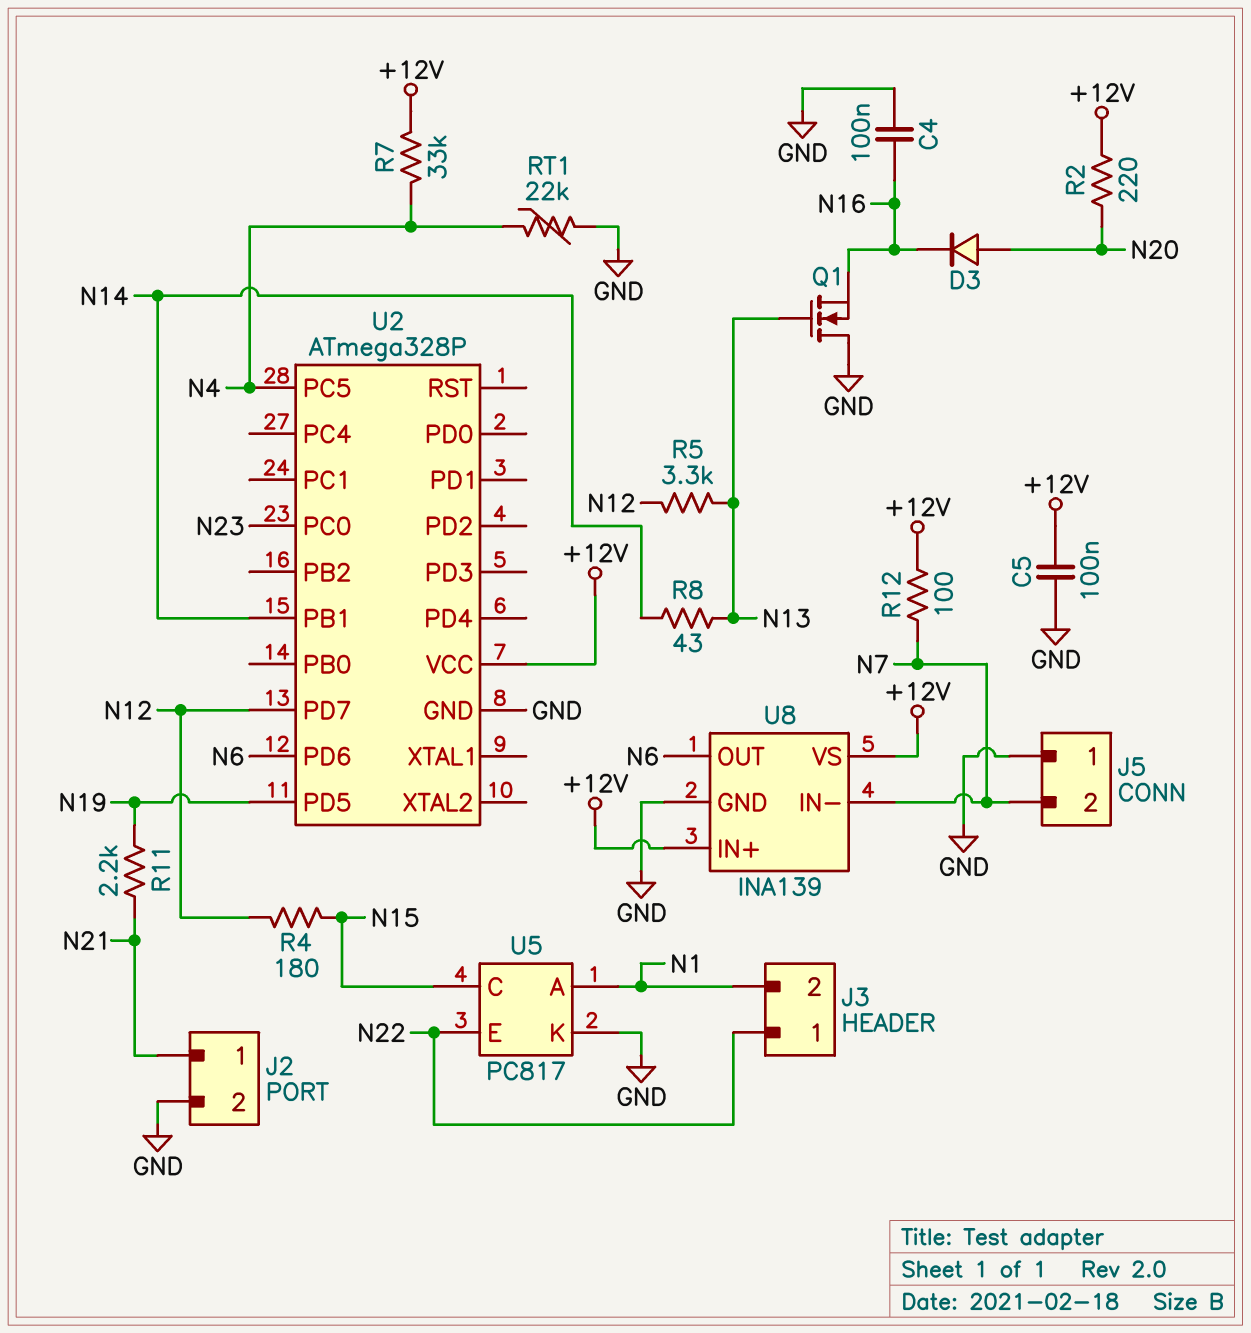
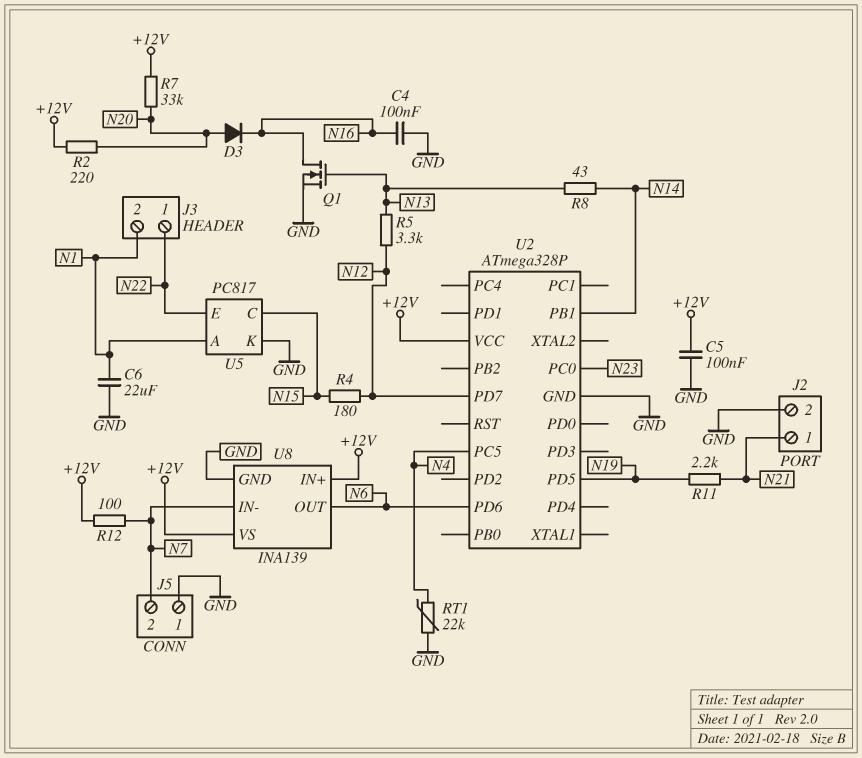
C6: none -> 22uF (GND, N1)
Q1: NMOS (G N13, D GND, S N16) -> NMOS (G N13, D N16, S GND)
R7: 33k (+12V, N4) -> 33k (+12V, N20)

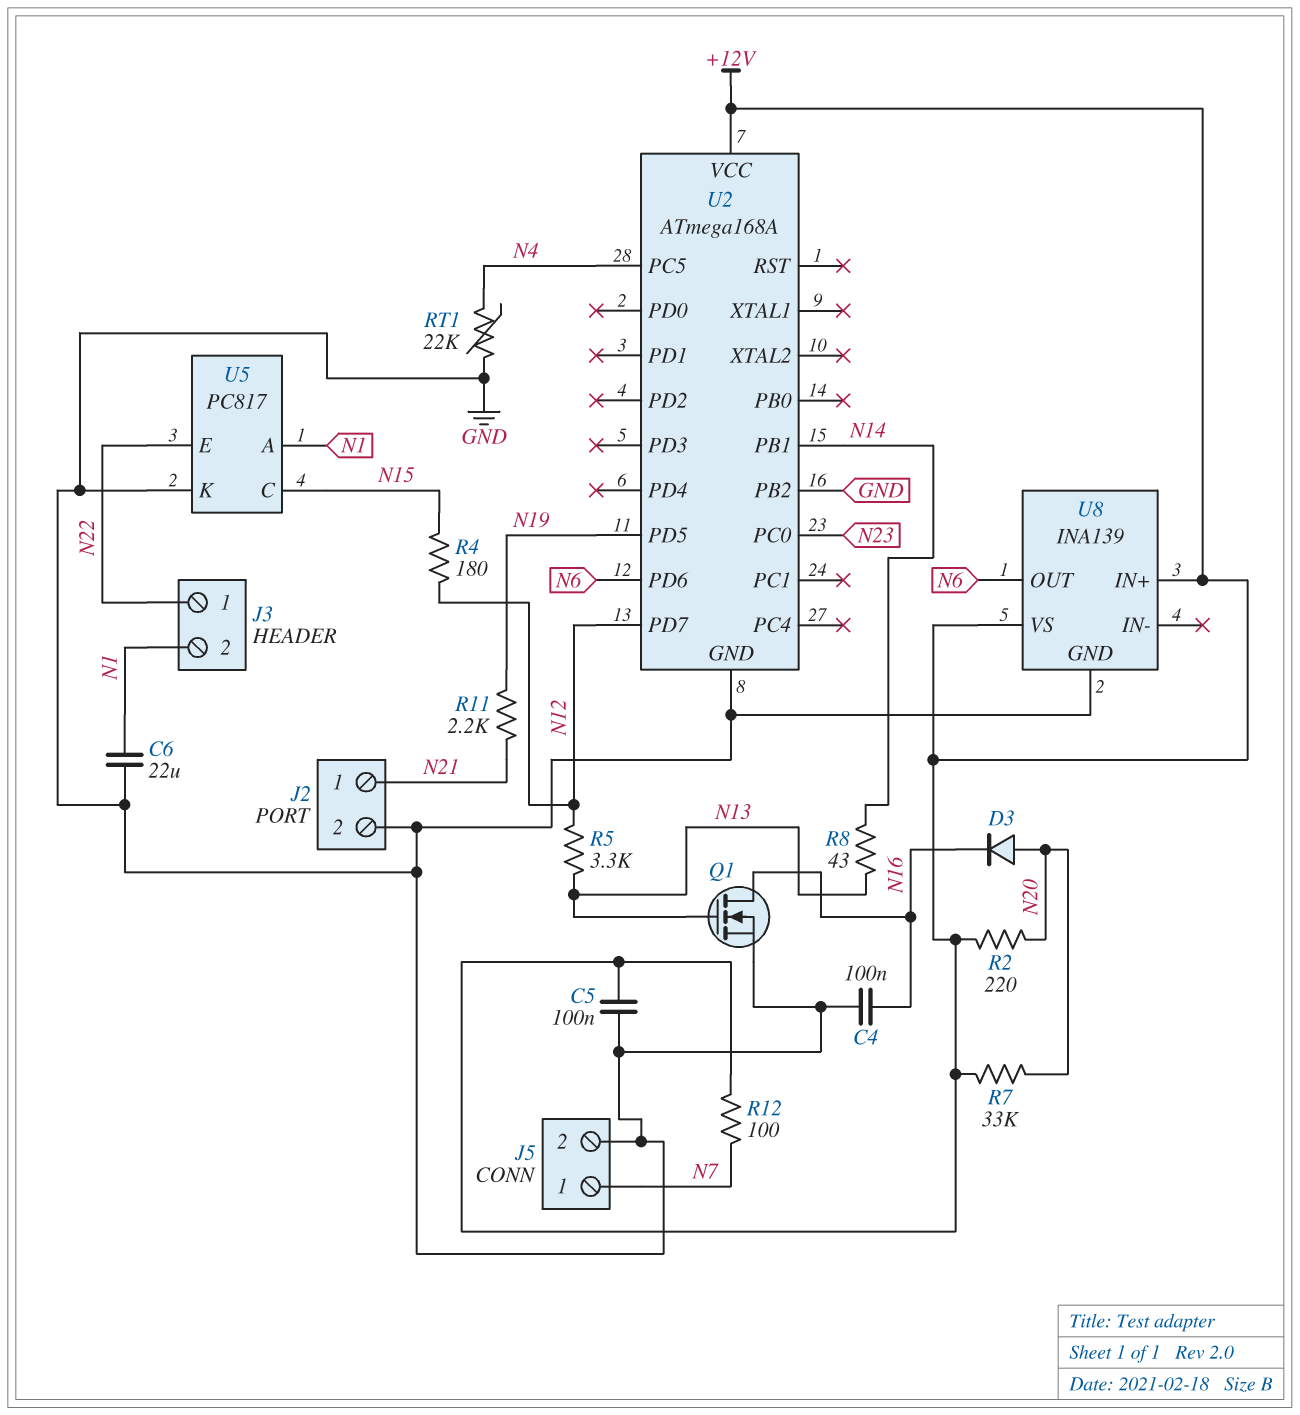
J5 pin 1: GND -> N7
J5 pin 2: N7 -> GND
U2: ATmega328P -> ATmega168A
U2 pin PB2: none -> GND
U8 pin IN-: N7 -> none

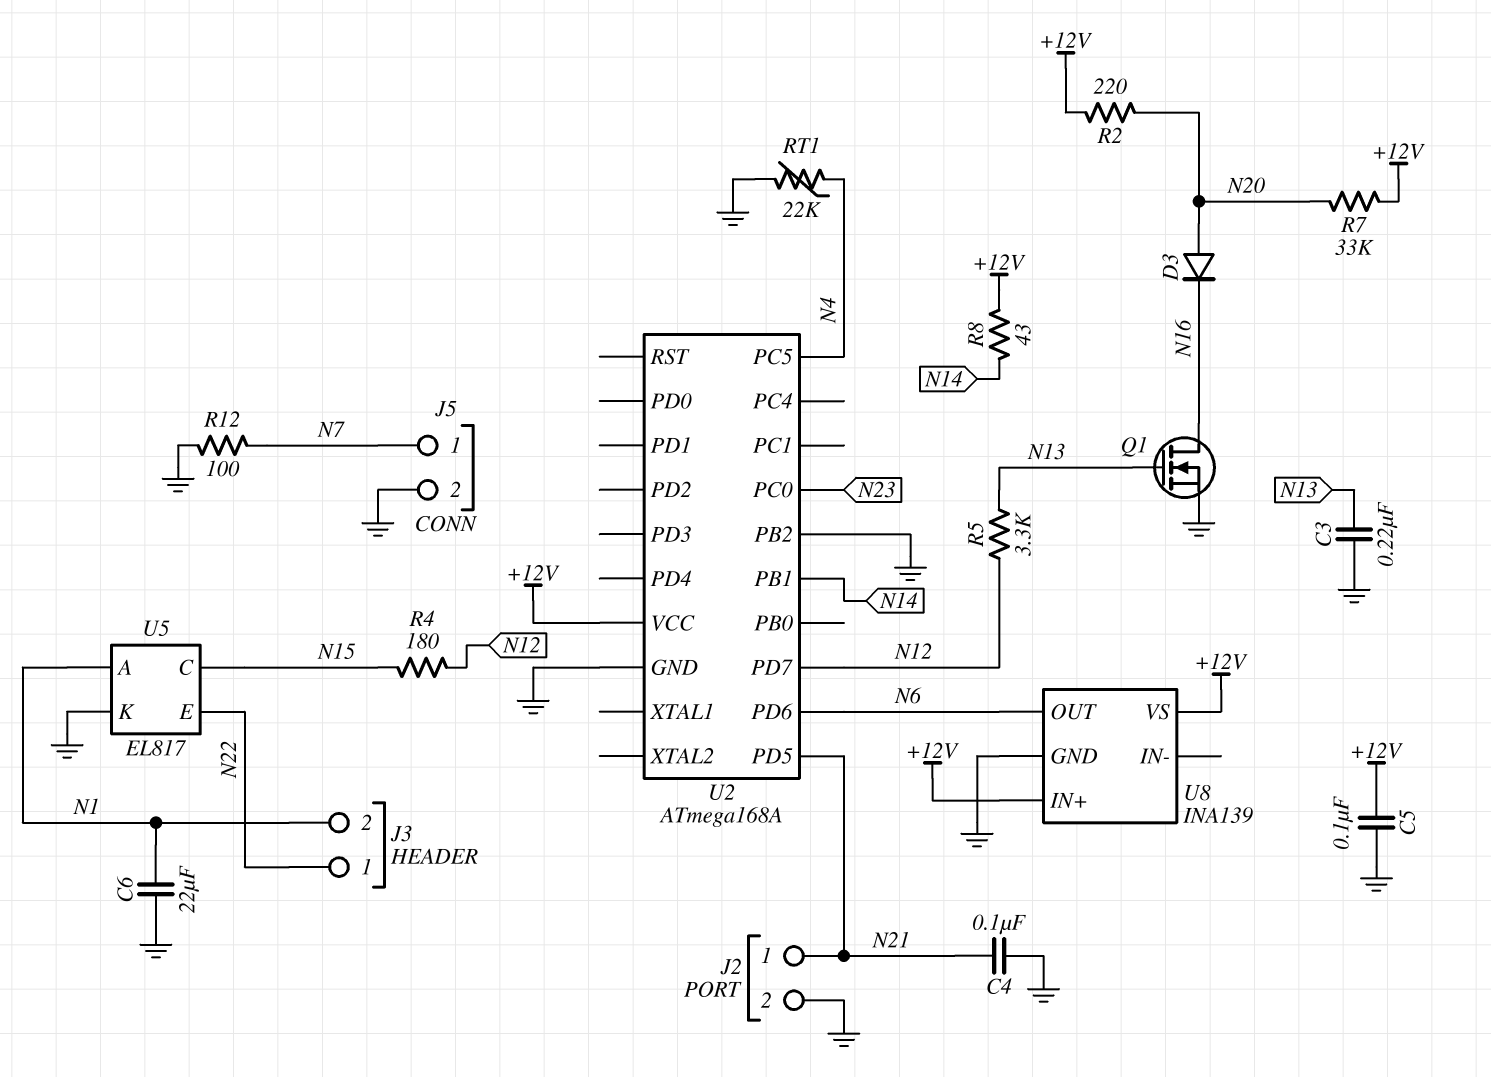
C3: none -> 220nF (GND, N13)
C4: 100nF (GND, N16) -> 100nF (GND, N21)
R8: 43 (N13, N14) -> 43 (+12V, N14)
R11: 2.2k (N19, N21) -> none
R12: 100 (+12V, N7) -> 100 (GND, N7)
U2 pin PD5: N19 -> N21
U5: PC817 -> EL817

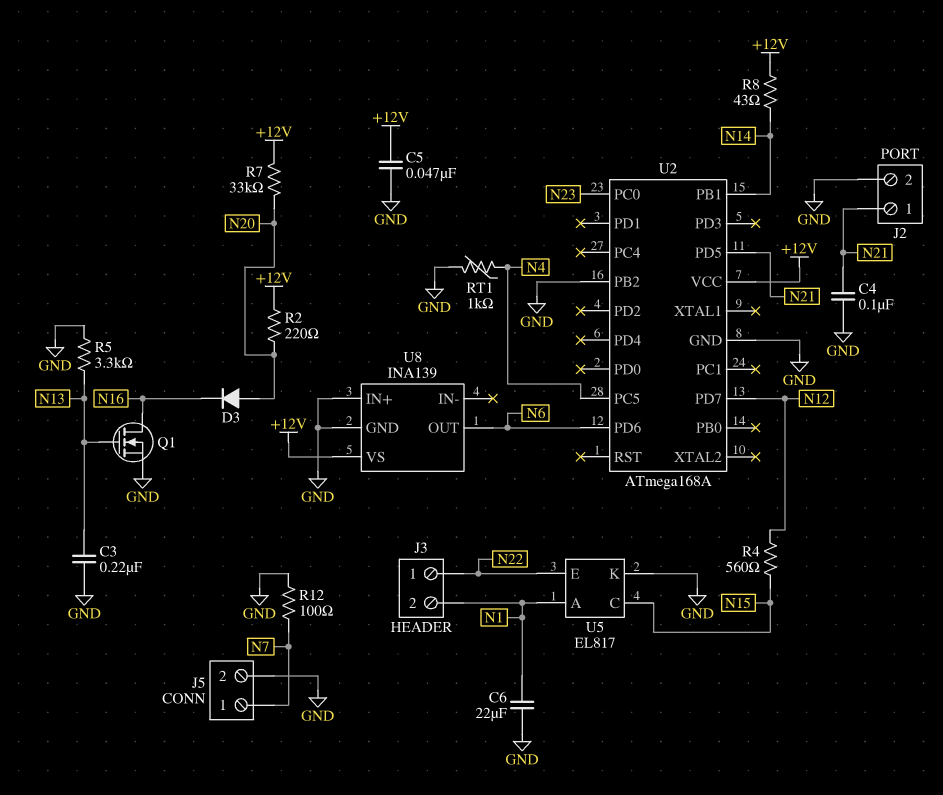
C5: 100nF (+12V, GND) -> 47nF (+12V, GND)
R4: 180 (N12, N15) -> 560 (N12, N15)
R5: 3.3k (N12, N13) -> 3.3k (GND, N13)
RT1: 22k (GND, N4) -> 1k (GND, N4)
U8 pin IN+: +12V -> GND

